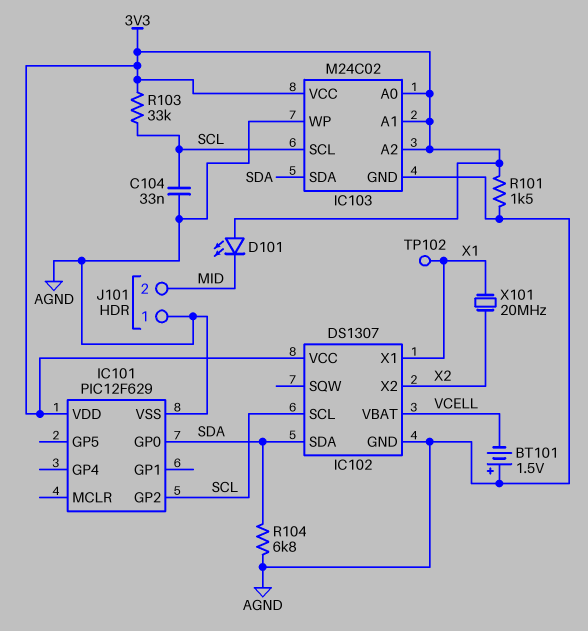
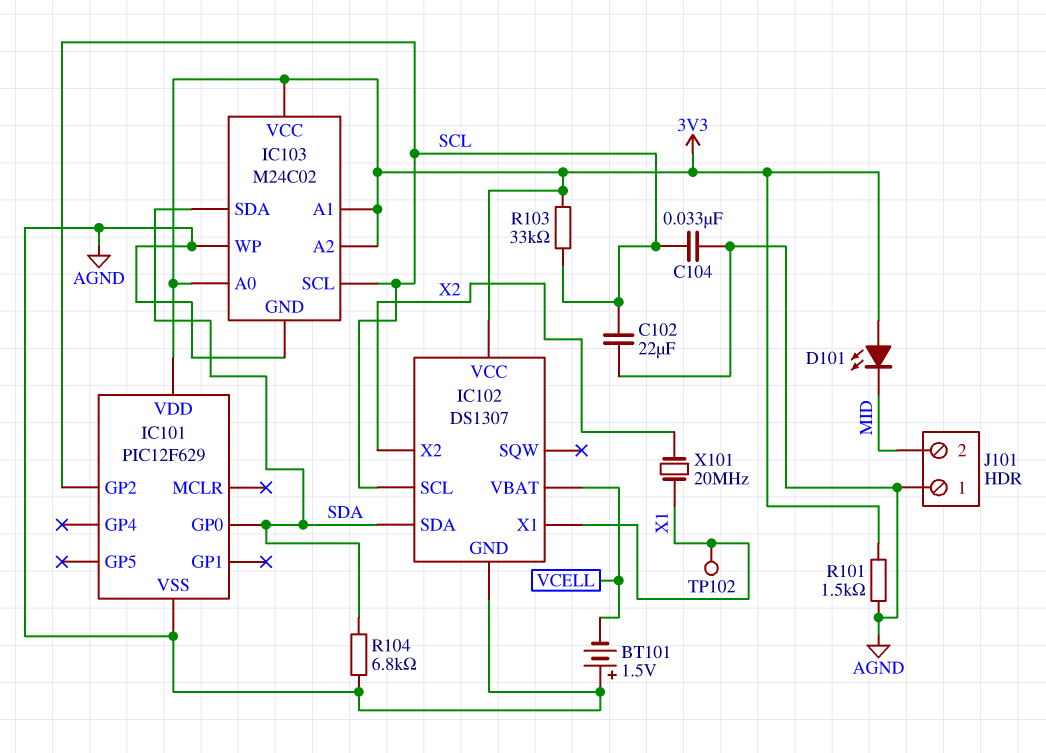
C102: none -> 22uF (AGND, SCL)

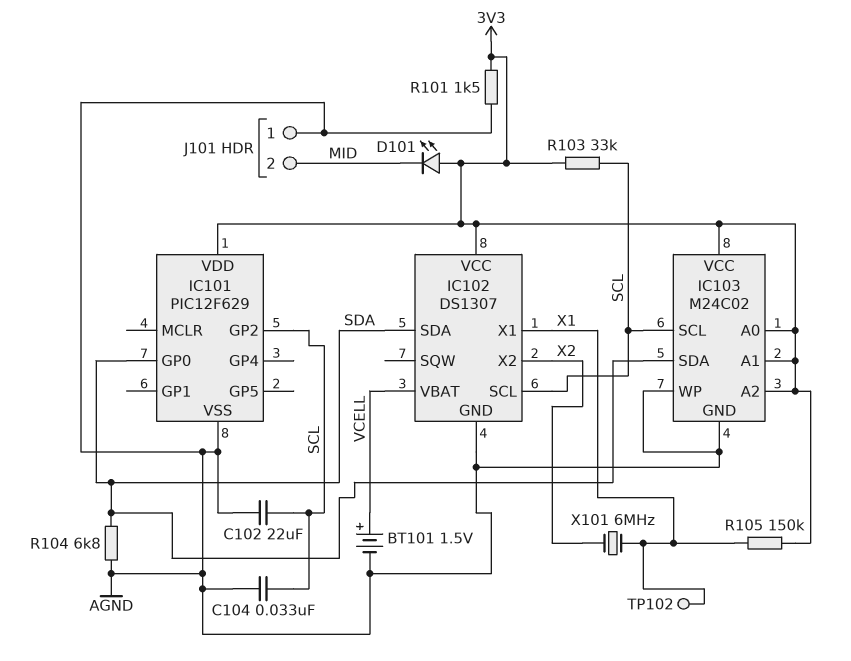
BT101: 1.5V (plus AGND, minus VCELL) -> 1.5V (plus VCELL, minus AGND)
R105: none -> 150k (3V3, X1)
X101: 20MHz (X1, X2) -> 6MHz (X1, X2)

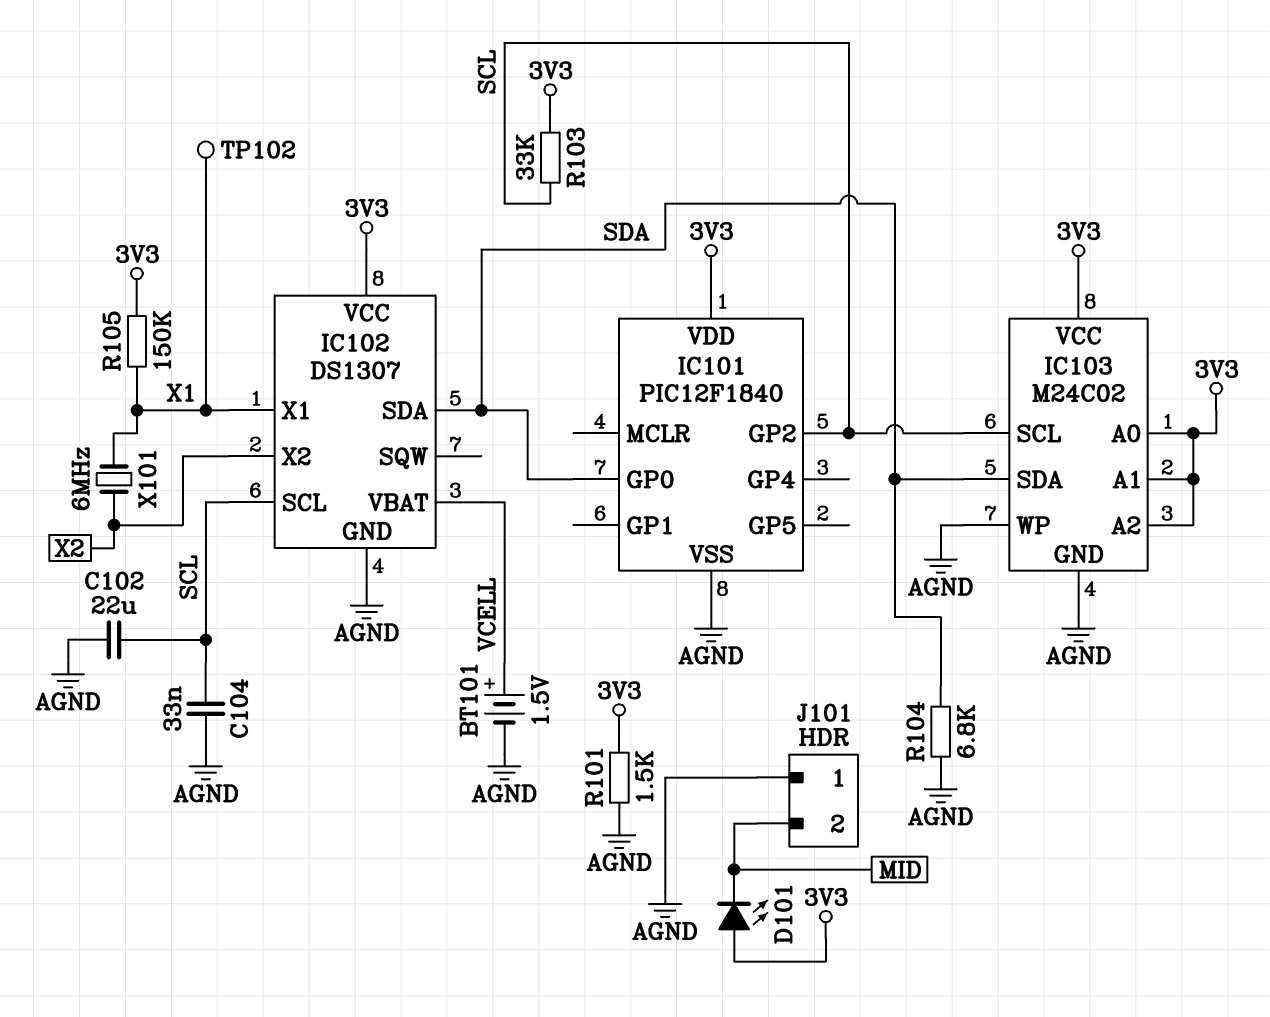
IC101: PIC12F629 -> PIC12F1840

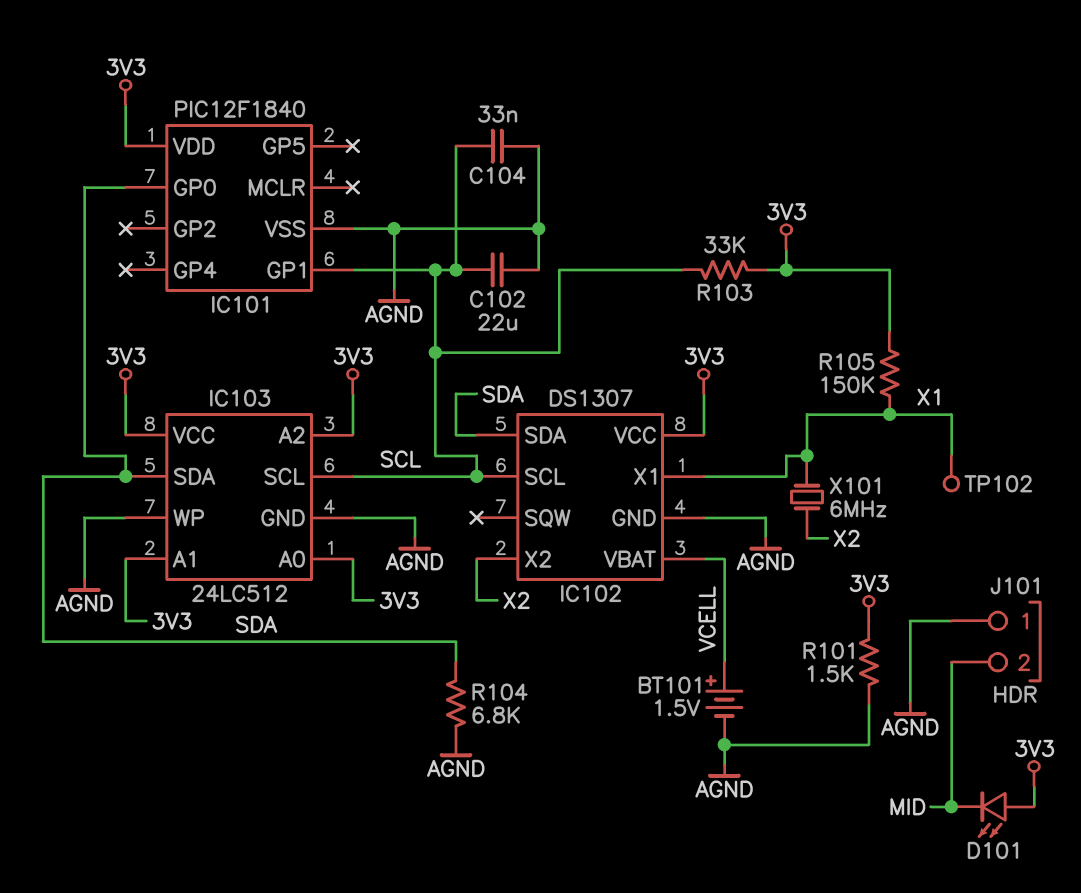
IC101 pin GP1: none -> SCL
IC101 pin GP2: SCL -> none
IC103: M24C02 -> 24LC512

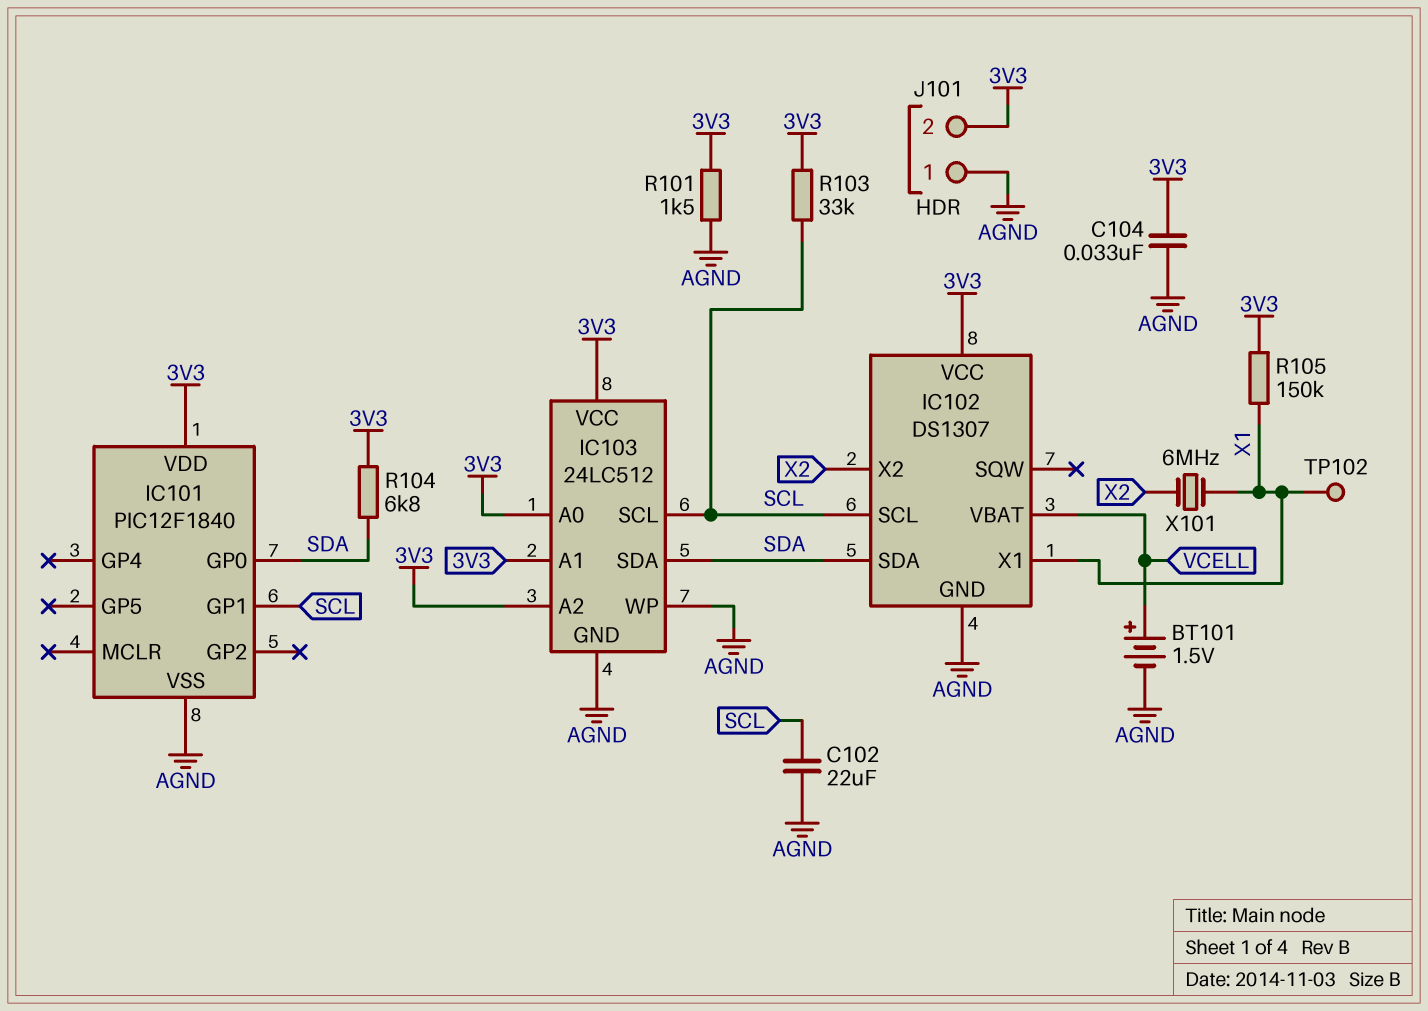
C104: 33nF (AGND, SCL) -> 33nF (3V3, AGND)
D101: LED (A 3V3, K MID) -> none
J101 pin 2: MID -> 3V3
R104: 6.8k (AGND, SDA) -> 6.8k (3V3, SDA)

